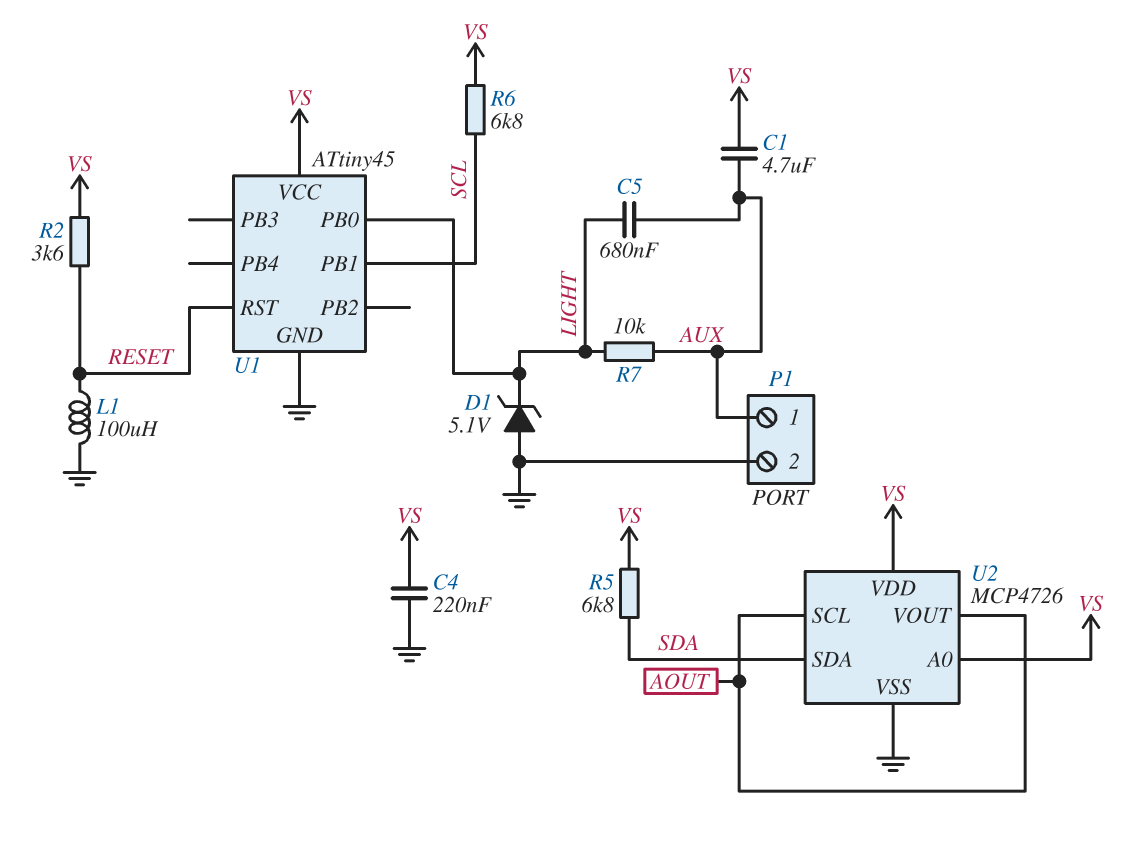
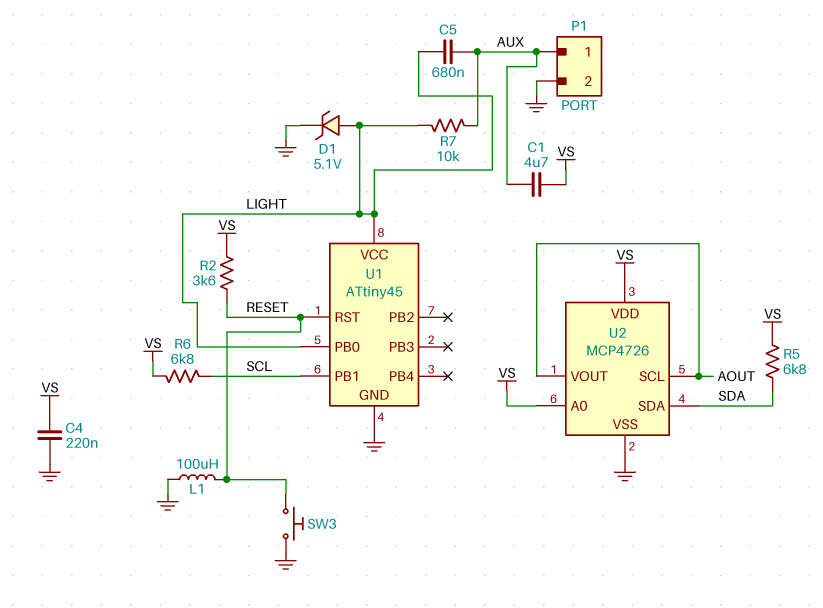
D1: zener 5.1V (A GND, K LIGHT) -> zener 5.1V (A LIGHT, K GND)
SW3: none -> button (GND, RESET)
U1 pin VCC: VS -> LIGHT

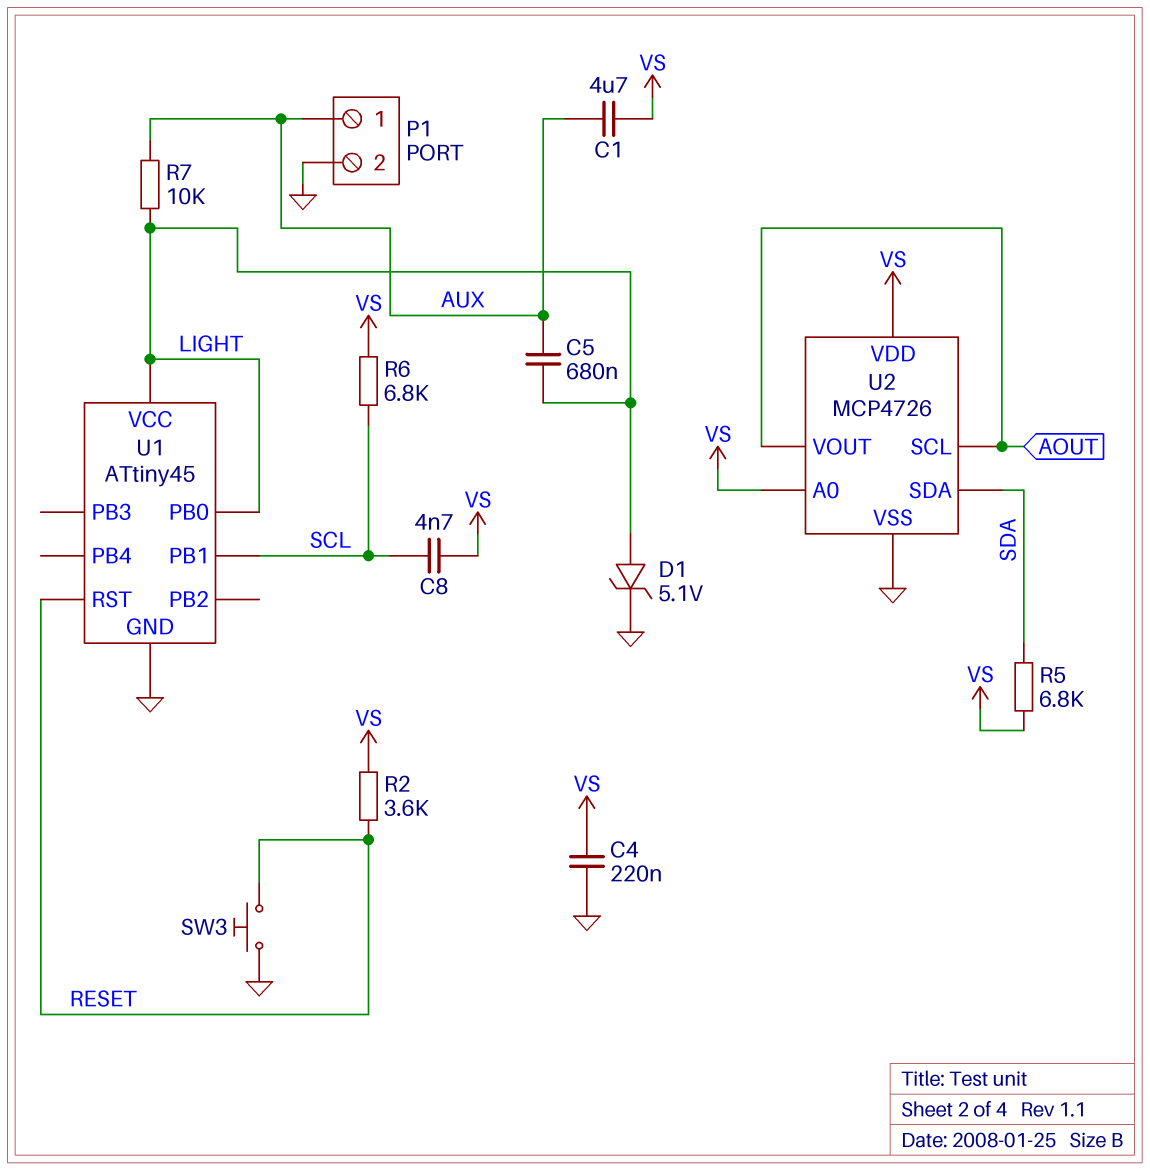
C8: none -> 4.7nF (SCL, VS)
L1: 100uH (GND, RESET) -> none

